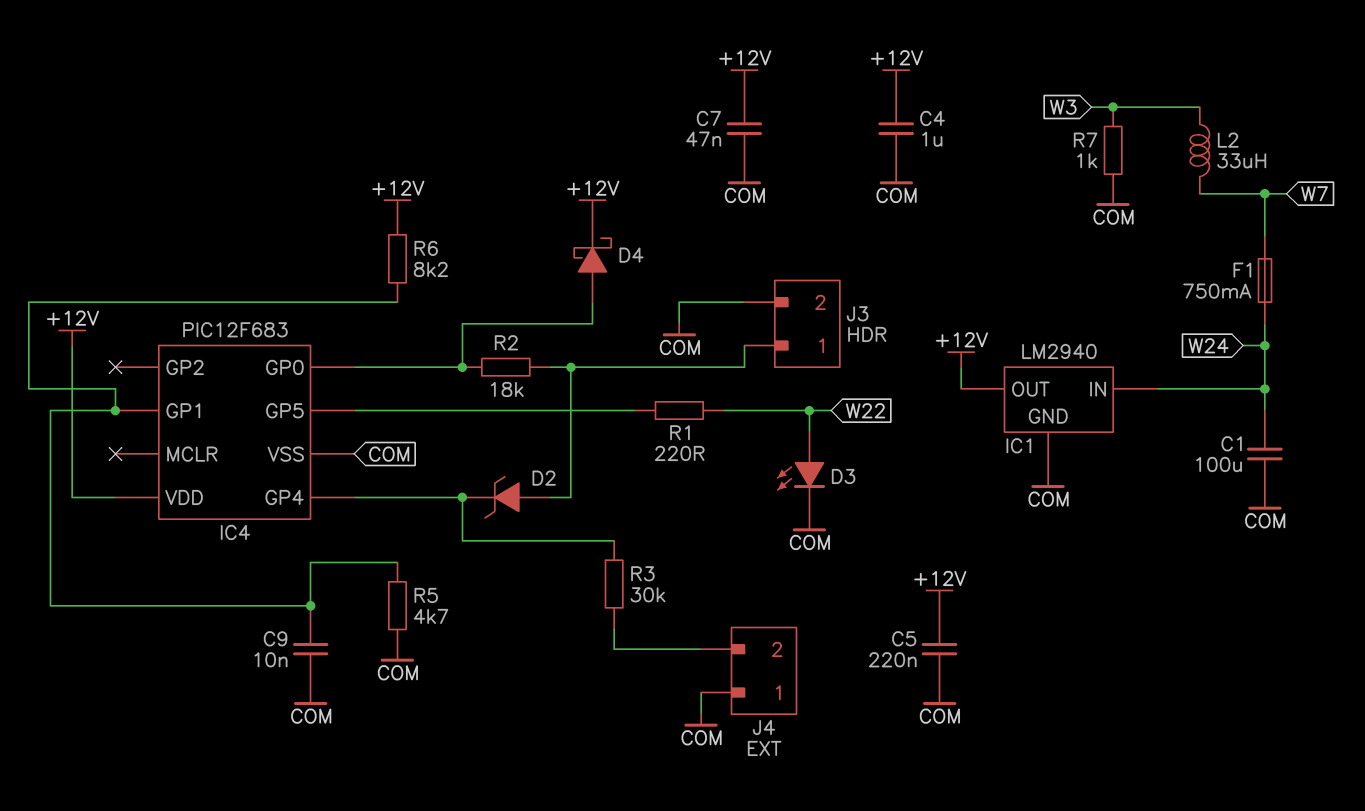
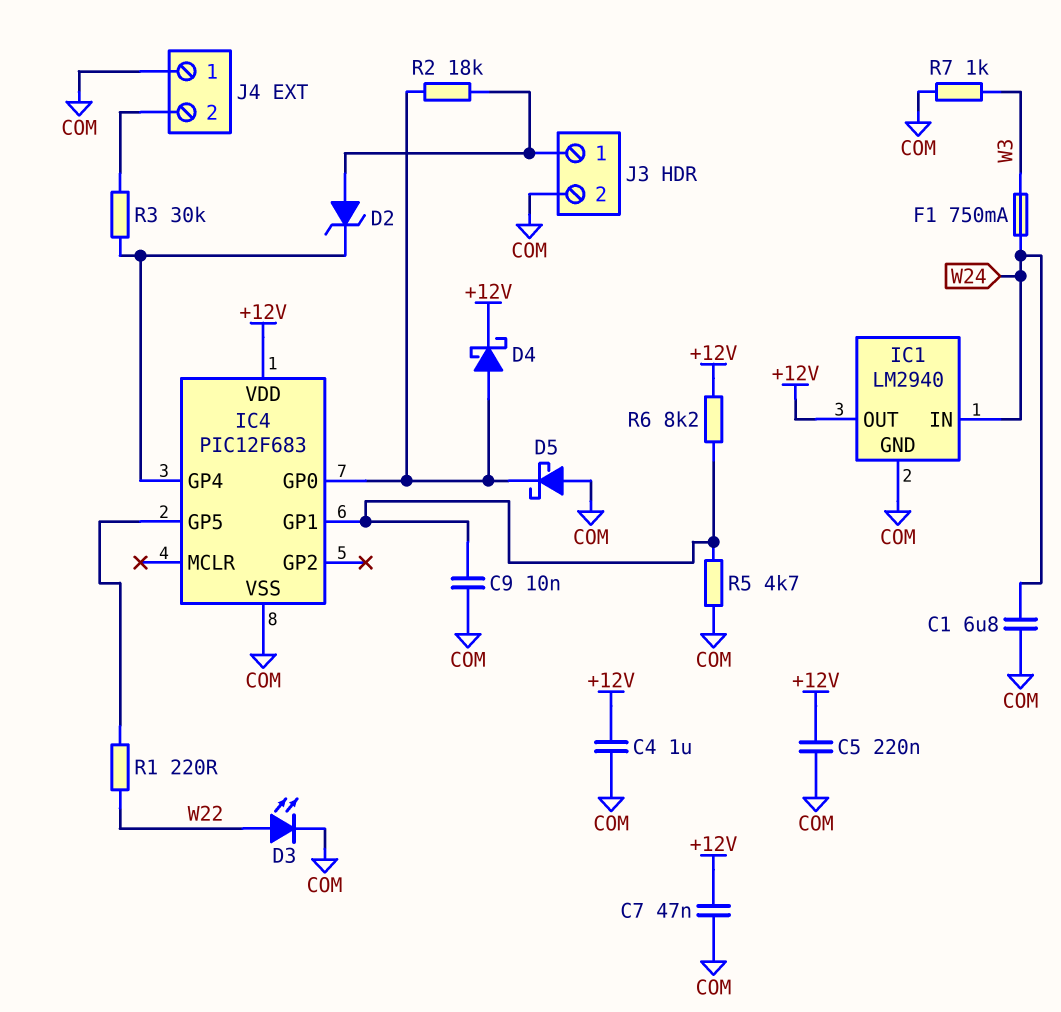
C1: 100uF (COM, W24) -> 6.8uF (COM, W24)
D5: none -> schottky (A COM, K IC4/GP0)
F1: 750mA (W7, W24) -> 750mA (W3, W24)
L2: 33uH (W3, W7) -> none

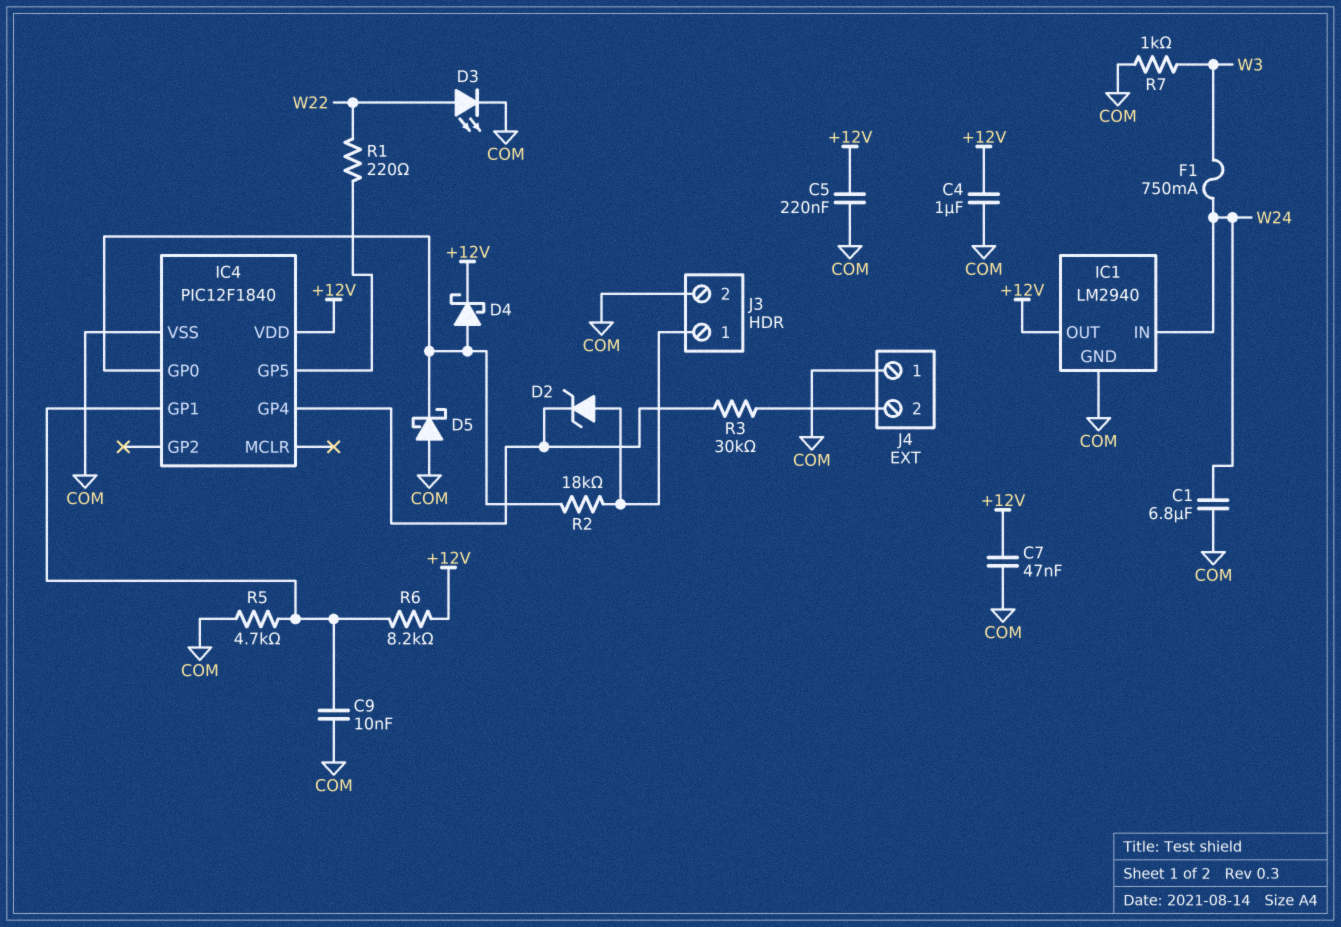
IC4: PIC12F683 -> PIC12F1840

